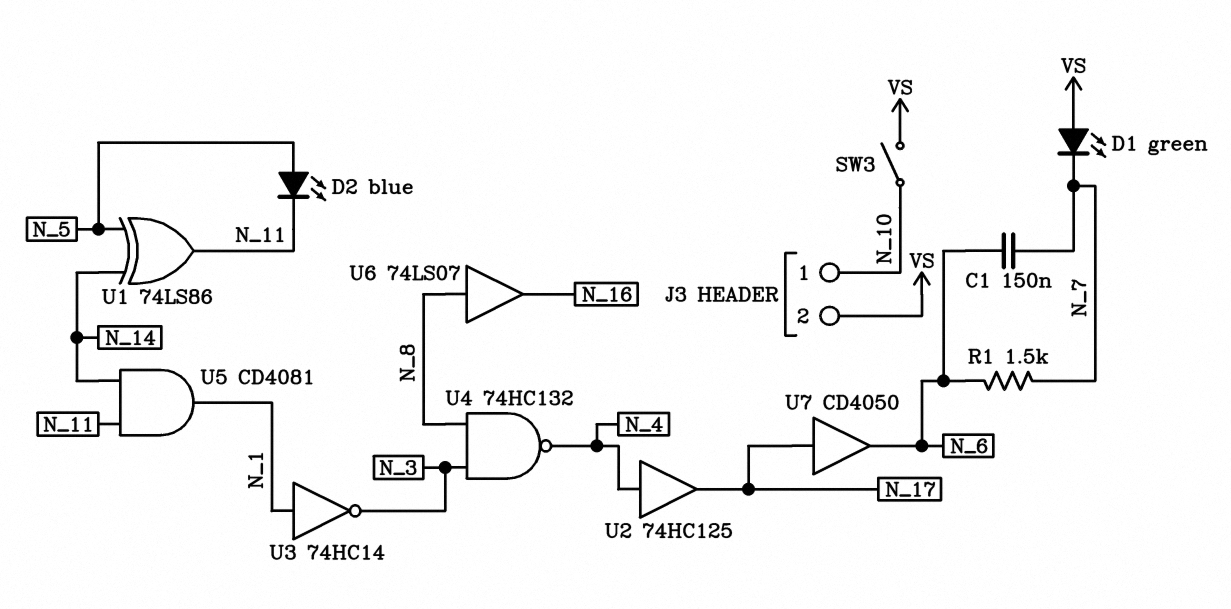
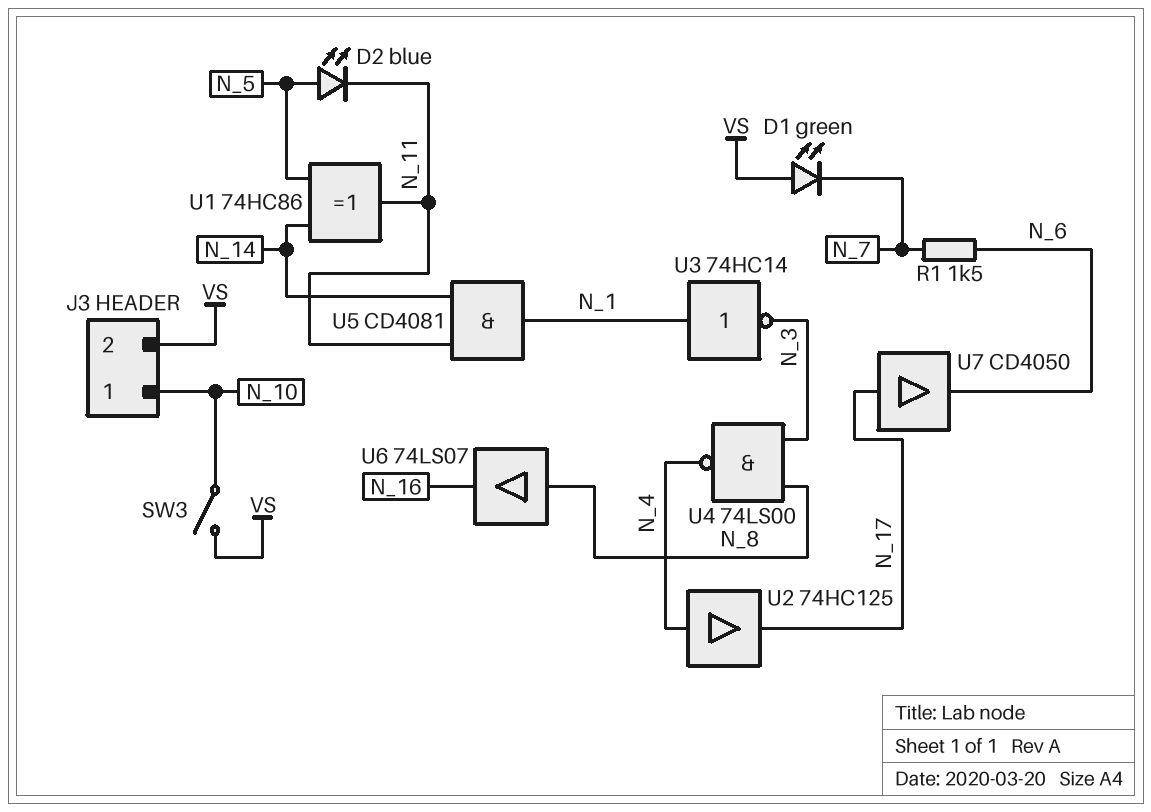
C1: 150nF (N_6, N_7) -> none
U1: XOR 74LS86 (in N_5, in N_14, out N_11) -> XOR 74HC86 (in N_5, in N_14, out N_11)
U4: NAND 74HC132 (in N_3, in N_8, out N_4) -> NAND 74LS00 (in N_3, in N_8, out N_4)

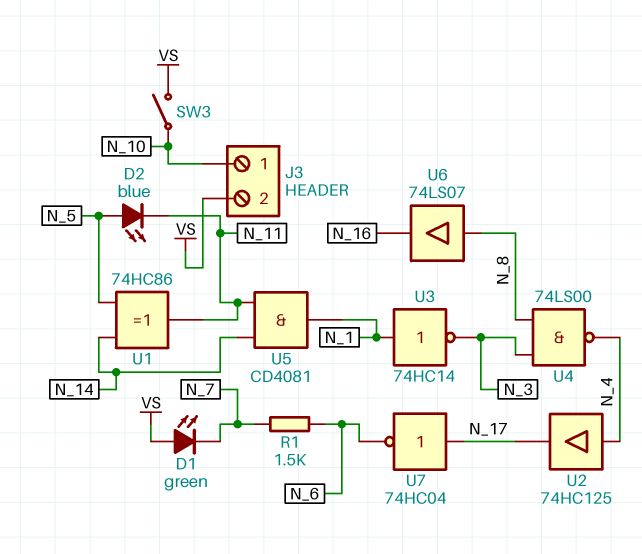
U7: buffer CD4050 (in N_17, out N_6) -> NOT 74HC04 (in N_17, out N_6)

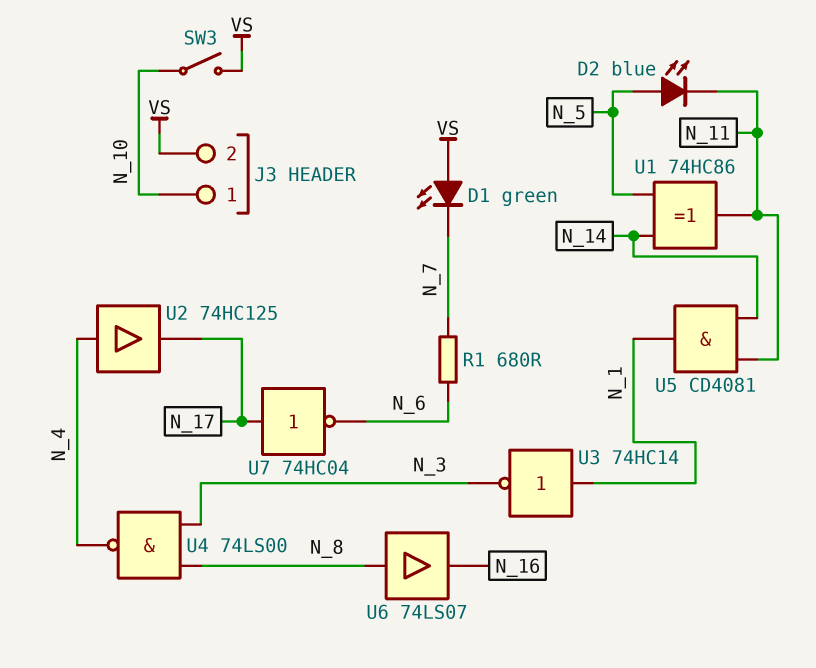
R1: 1.5k (N_6, N_7) -> 680 (N_6, N_7)

